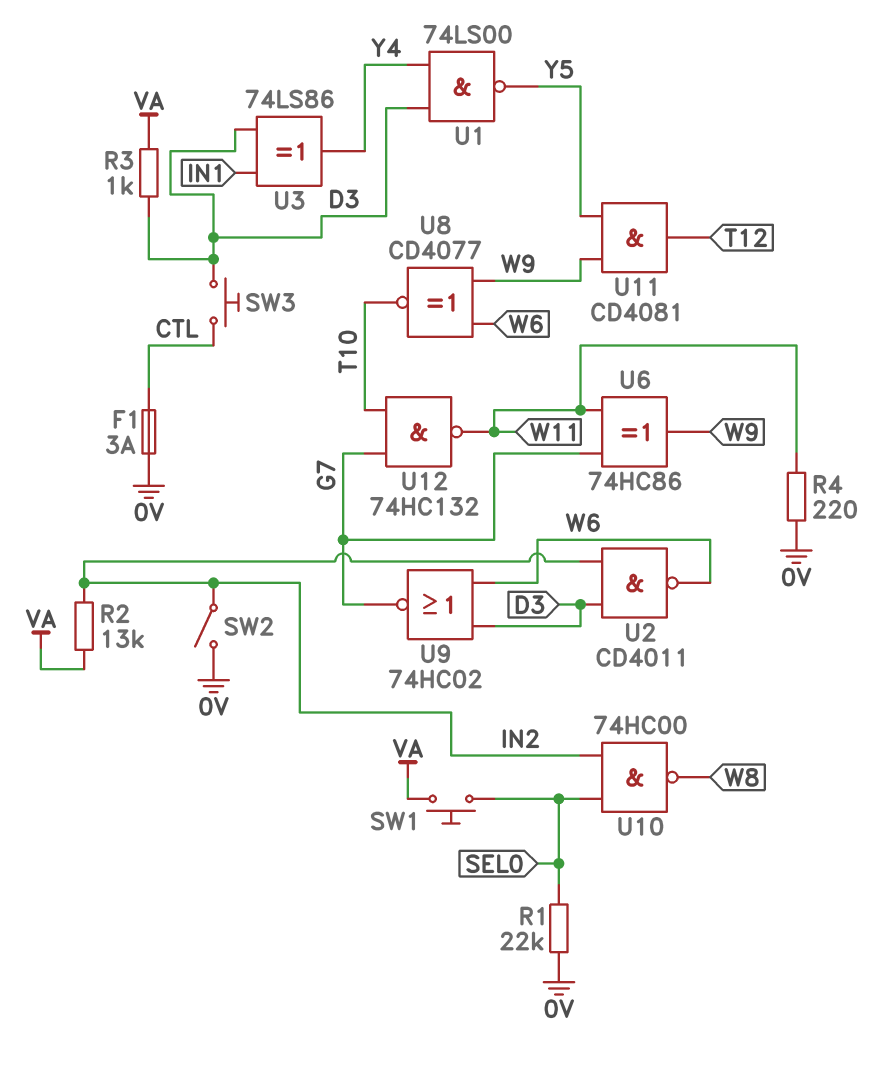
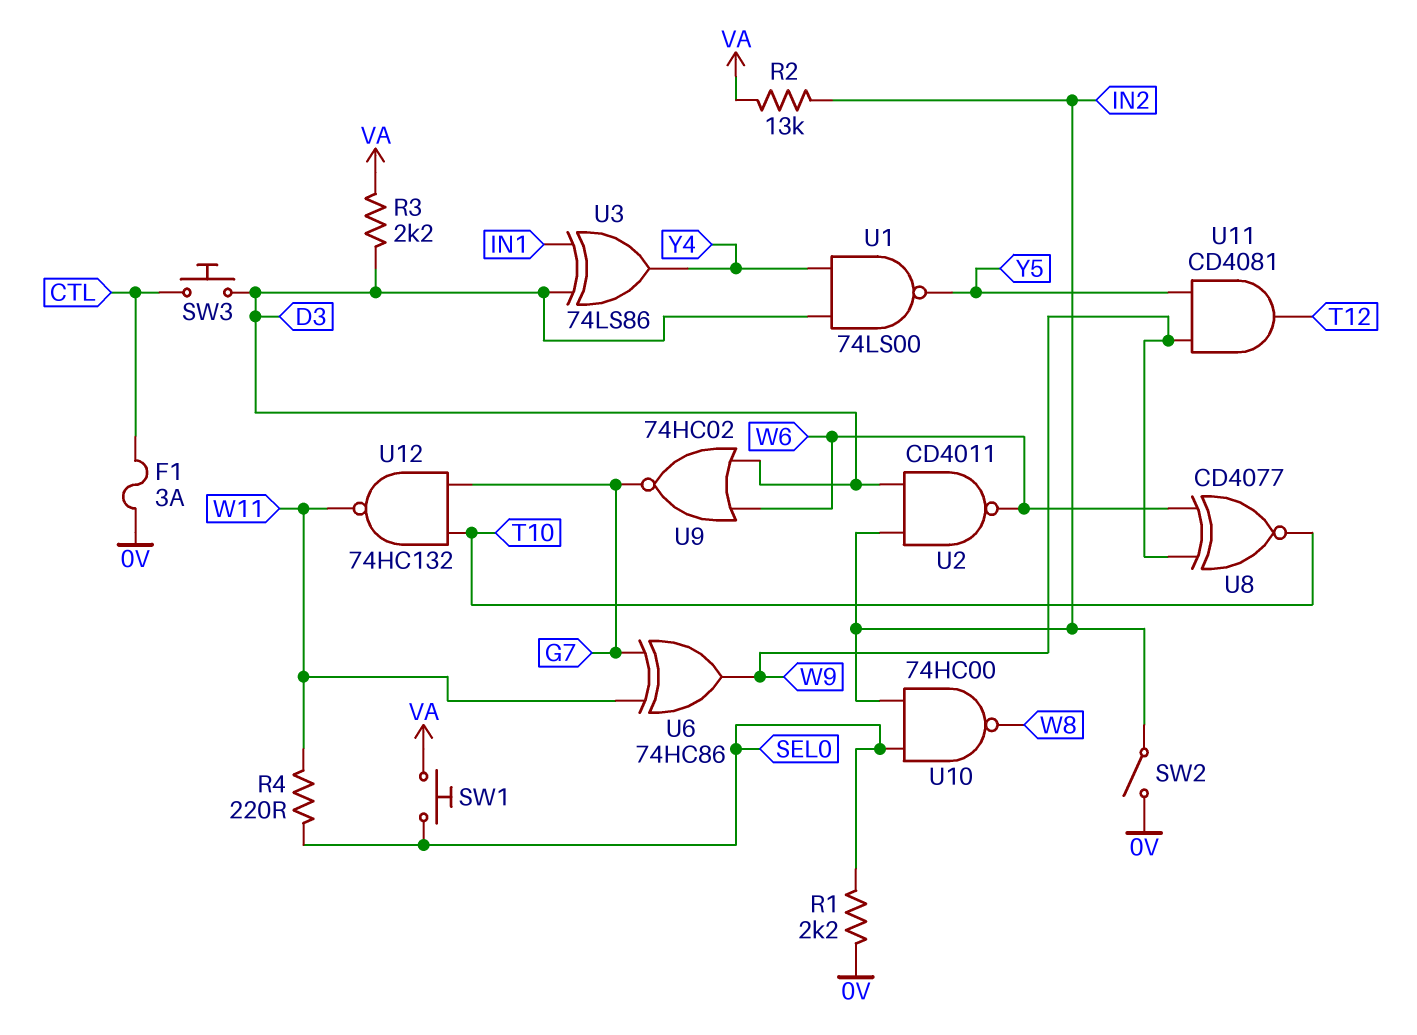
R1: 22k (0V, SEL0) -> 2.2k (0V, SEL0)
R3: 1k (D3, VA) -> 2.2k (D3, VA)
R4: 220 (0V, W11) -> 220 (SEL0, W11)

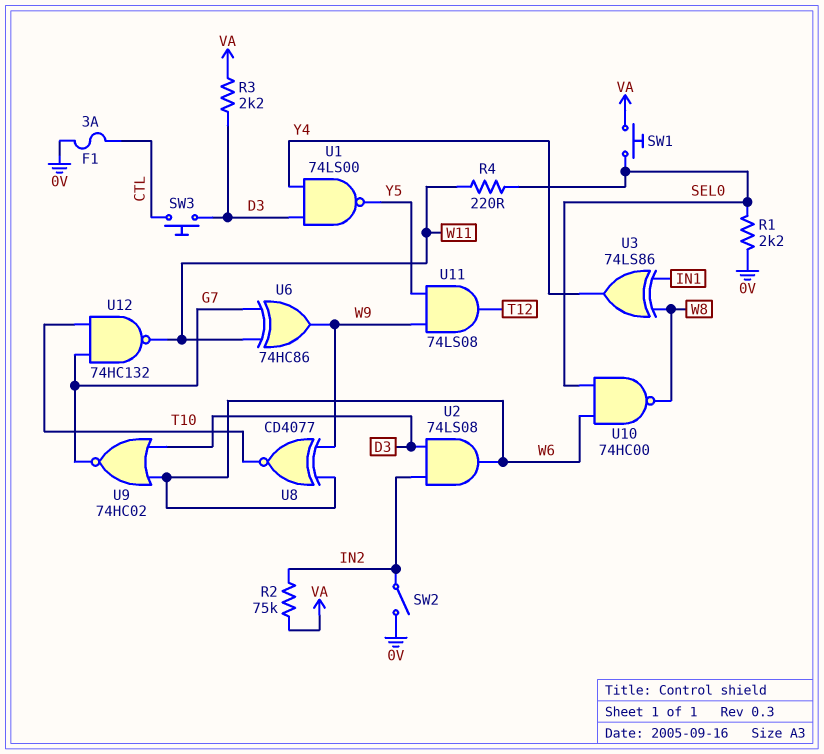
R2: 13k (IN2, VA) -> 75k (IN2, VA)
U2: NAND CD4011 (in D3, in IN2, out W6) -> AND 74LS08 (in D3, in IN2, out W6)
U3: XOR 74LS86 (in D3, in IN1, out Y4) -> XOR 74LS86 (in IN1, in W8, out Y4)
U10: NAND 74HC00 (in IN2, in SEL0, out W8) -> NAND 74HC00 (in SEL0, in W6, out W8)
U11: AND CD4081 (in W9, in Y5, out T12) -> AND 74LS08 (in W9, in Y5, out T12)

